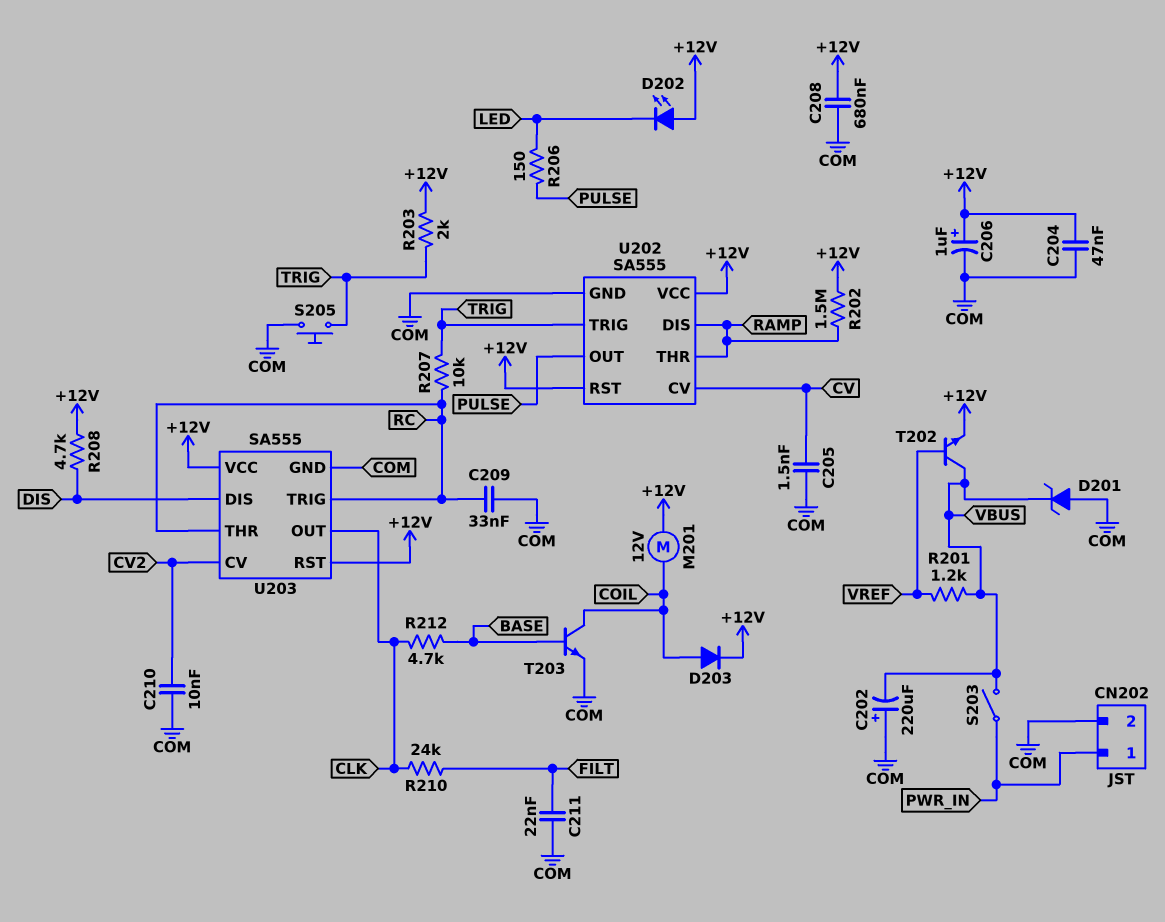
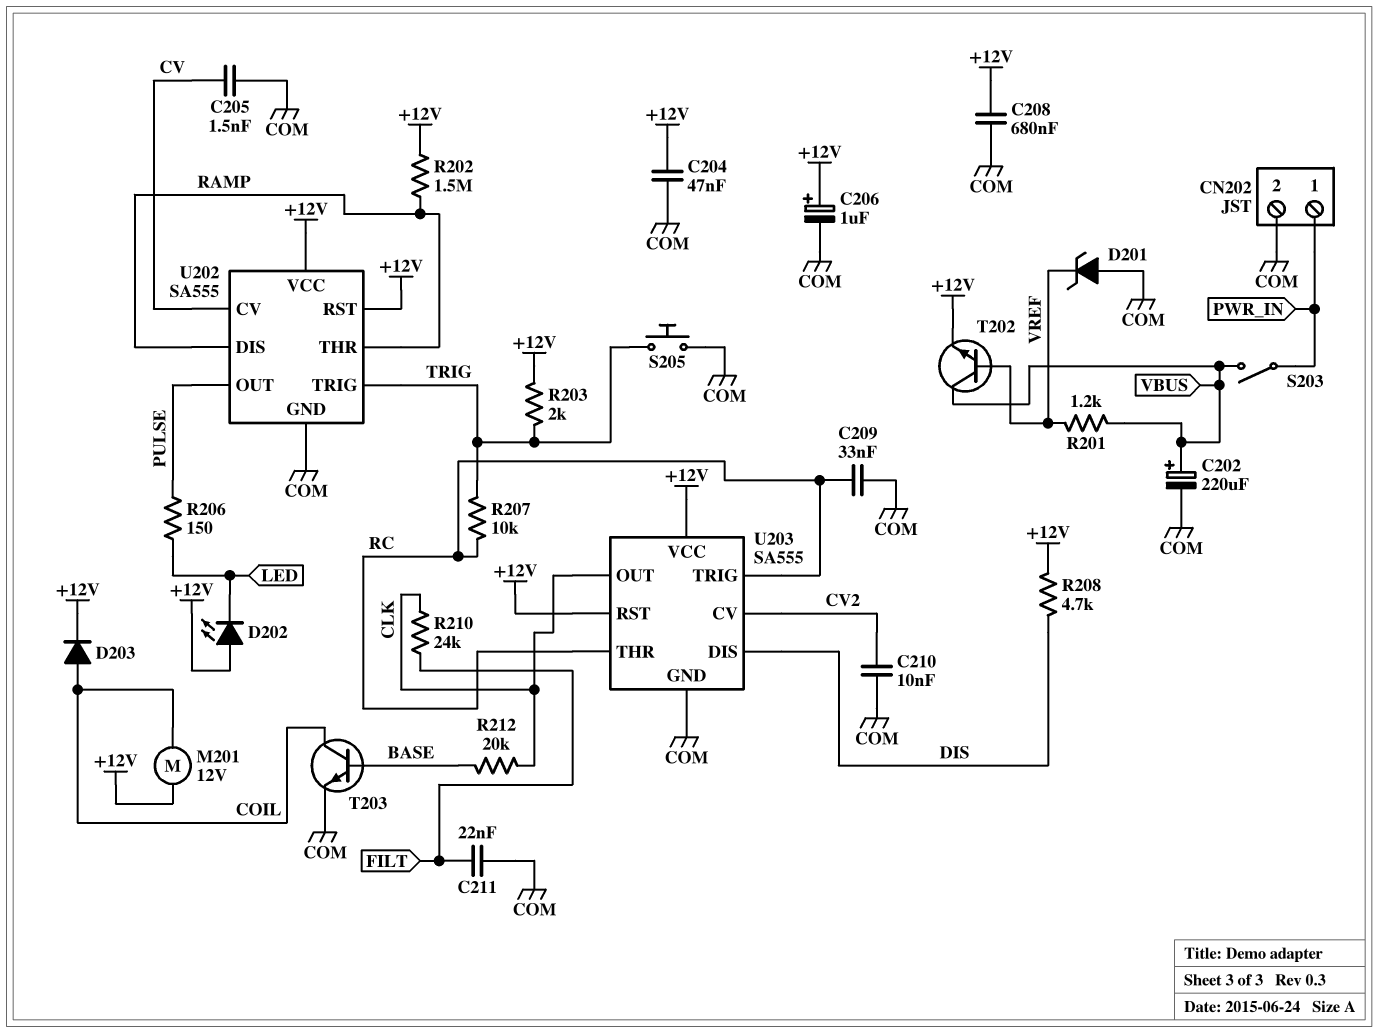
C202: 220uF (plus COM, minus VBUS) -> 220uF (plus VBUS, minus COM)
D201: zener (A COM, K VBUS) -> zener (A COM, K VREF)
R212: 4.7k (BASE, CLK) -> 20k (BASE, CLK)

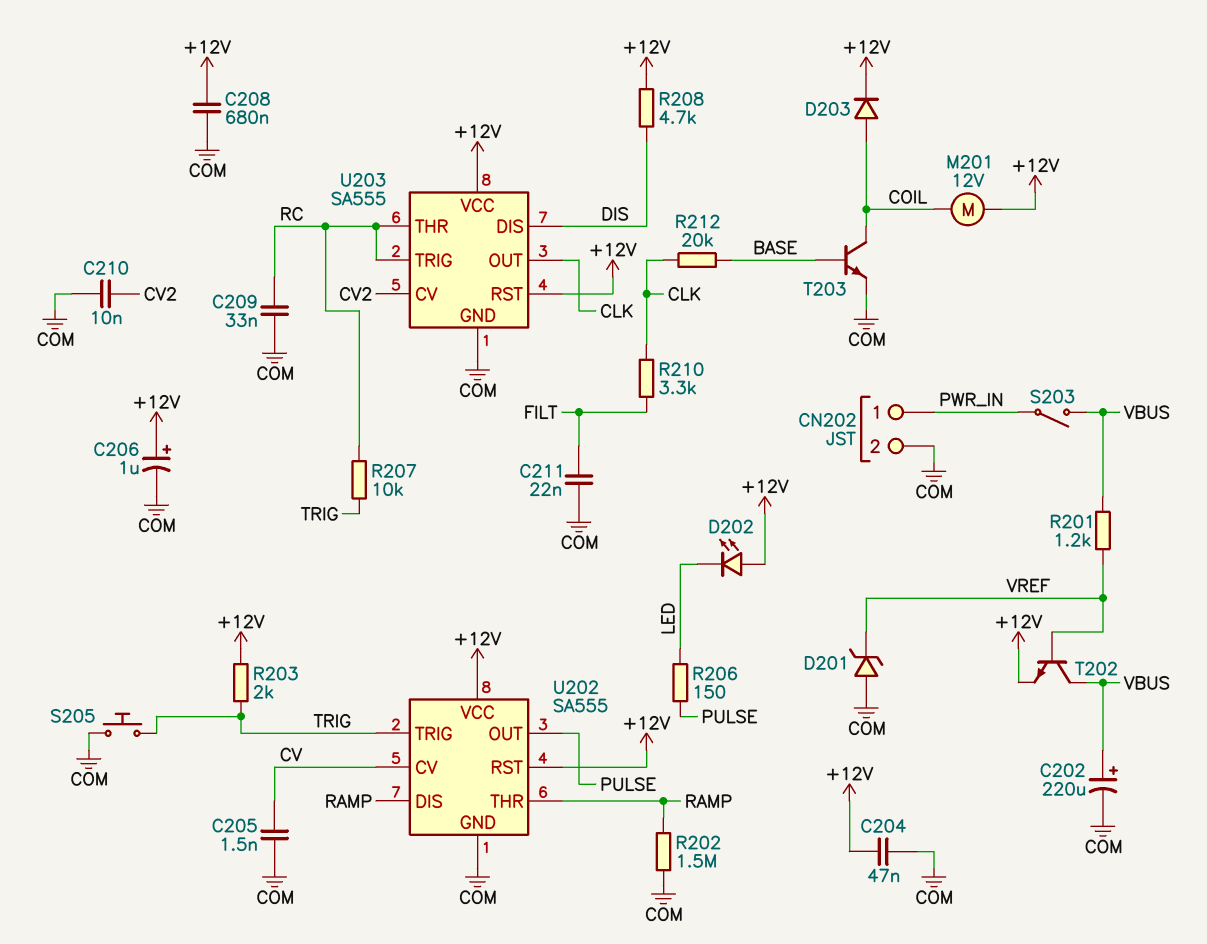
R202: 1.5M (+12V, RAMP) -> 1.5M (COM, RAMP)
R210: 24k (CLK, FILT) -> 3.3k (CLK, FILT)

